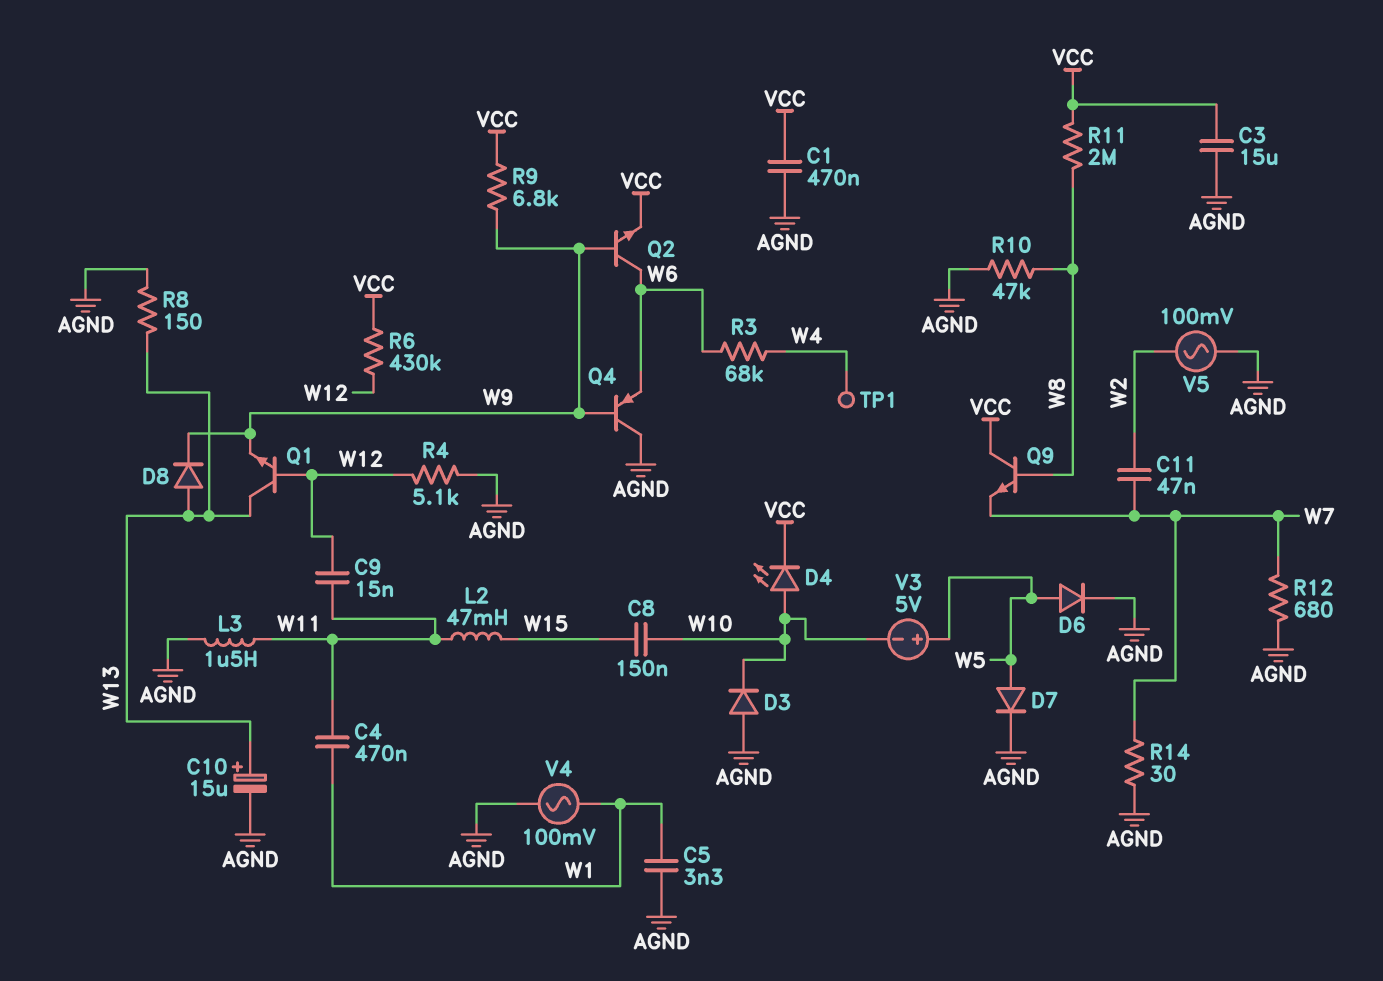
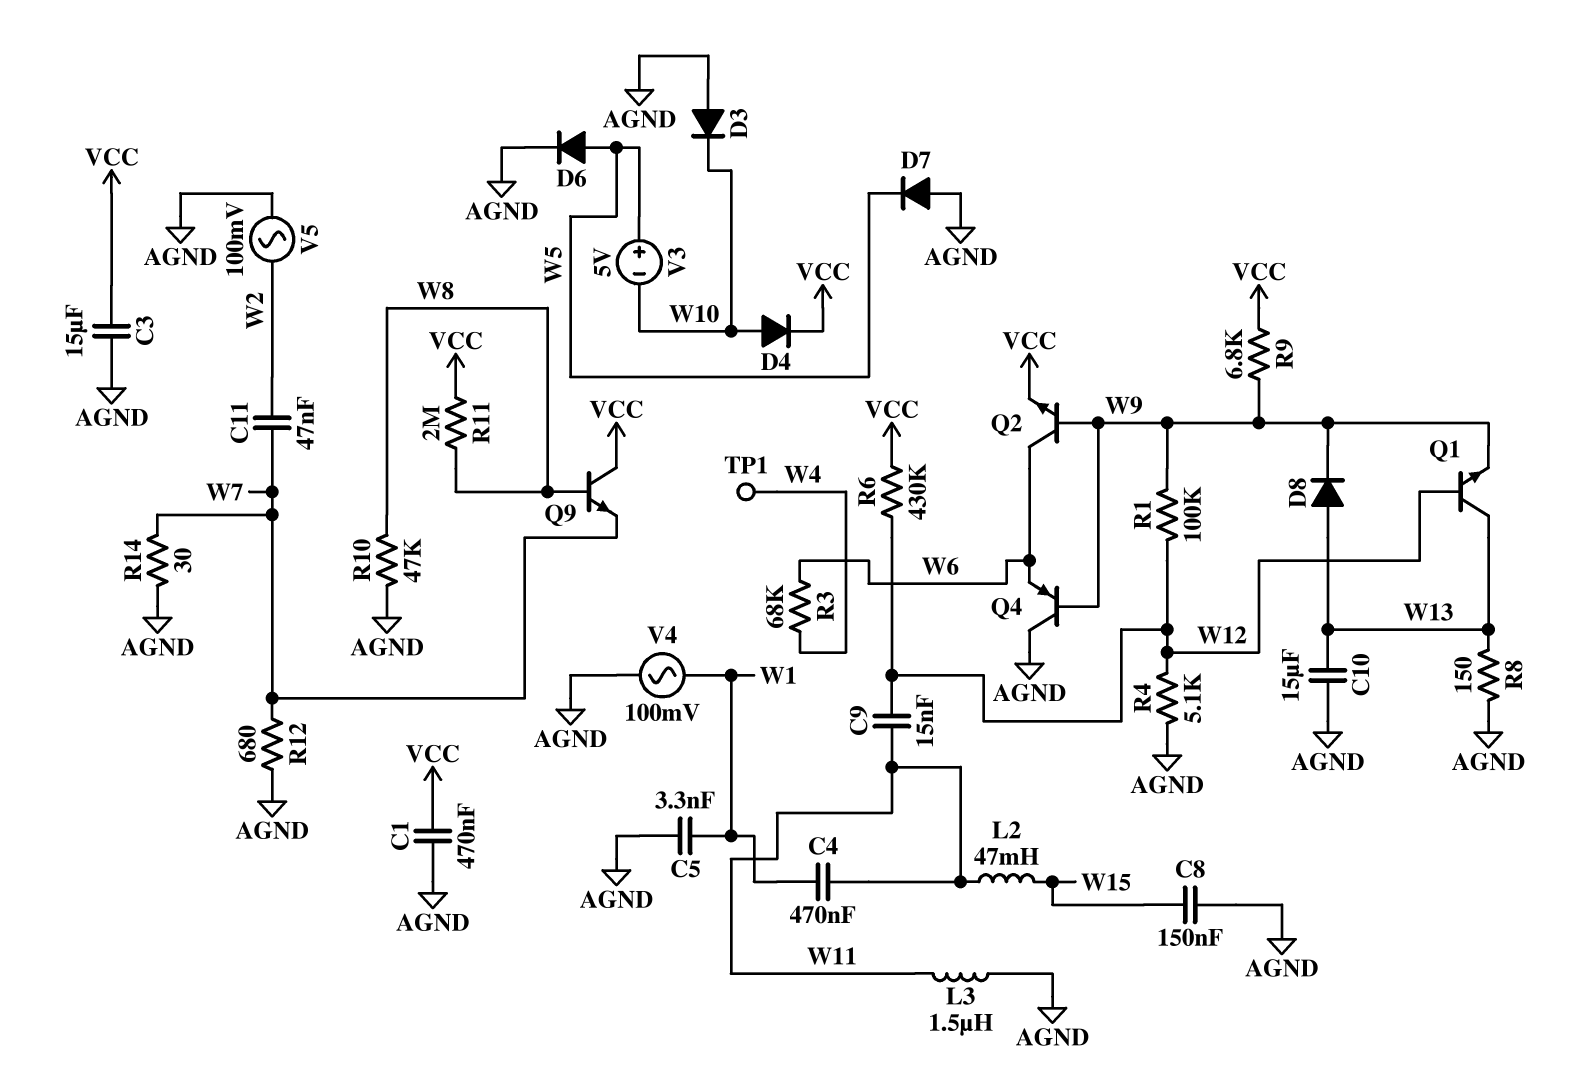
C8: 150nF (W10, W15) -> 150nF (AGND, W15)
C10: 15uF (plus W13, minus AGND) -> 15uF (AGND, W13)
D4: LED (A W10, K VCC) -> diode (A W10, K VCC)
D7: diode (A W5, K AGND) -> diode (A AGND, K W5)
R1: none -> 100k (W9, W12)

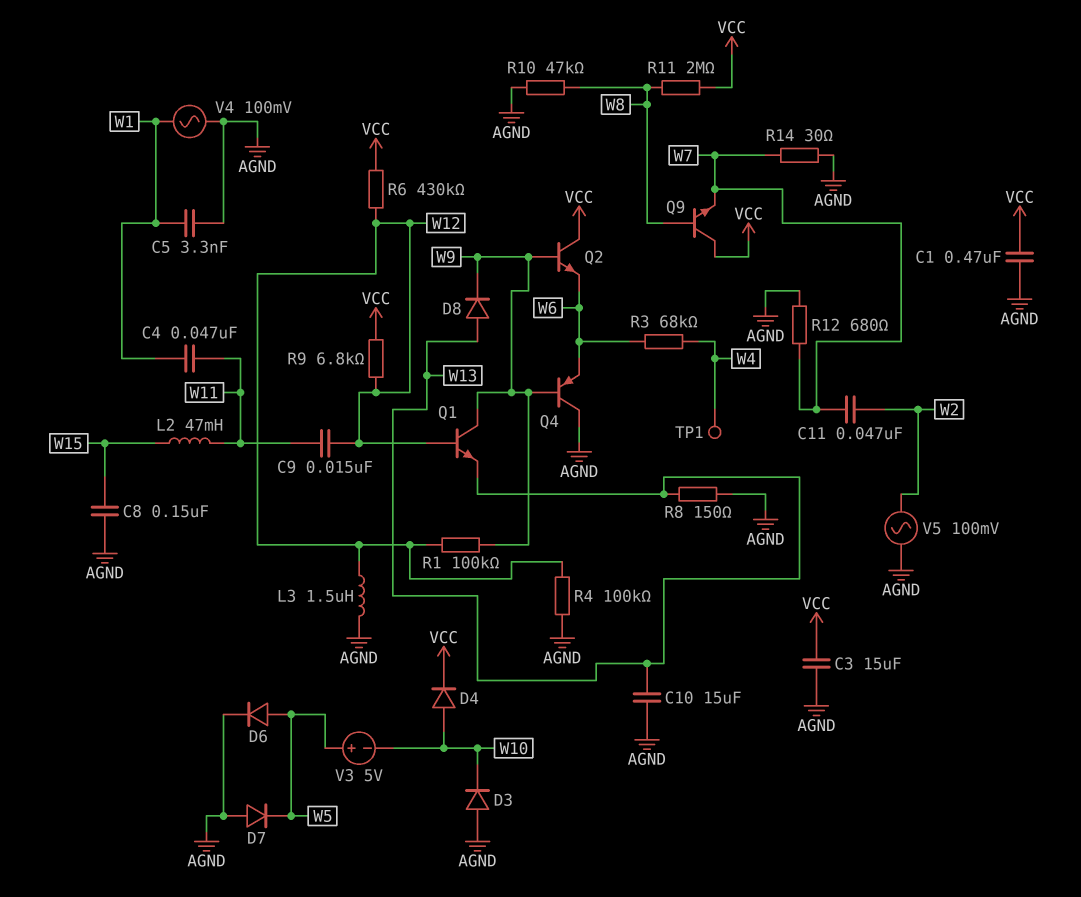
C4: 470nF (W1, W11) -> 47nF (W1, W11)
L3: 1.5uH (AGND, W11) -> 1.5uH (AGND, W12)
Q1: NPN (B W12, C W13, E W9) -> NPN (B W12, C W9, E W13)
Q2: NPN (B W9, C W6, E VCC) -> NPN (B W9, C VCC, E W6)
R4: 5.1k (AGND, W12) -> 100k (AGND, W12)
R9: 6.8k (VCC, W9) -> 6.8k (VCC, W12)

